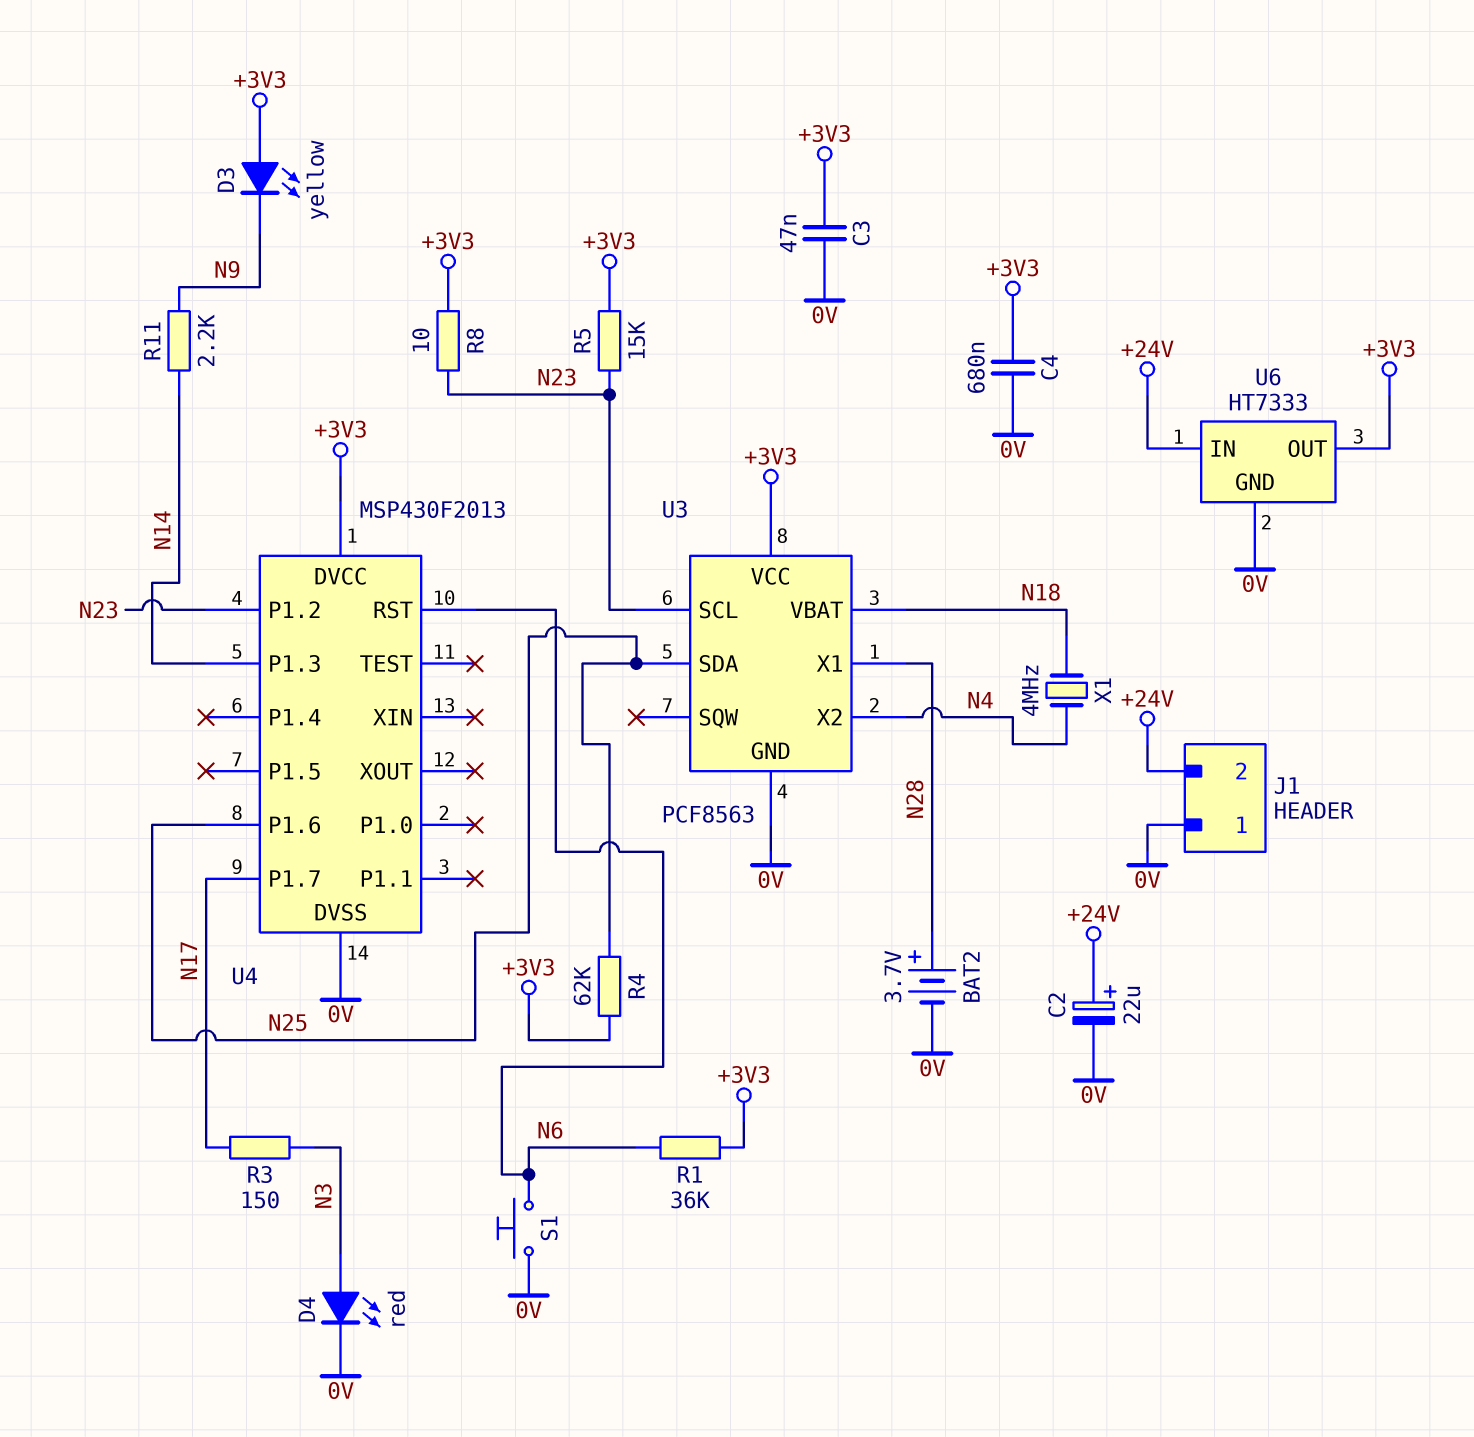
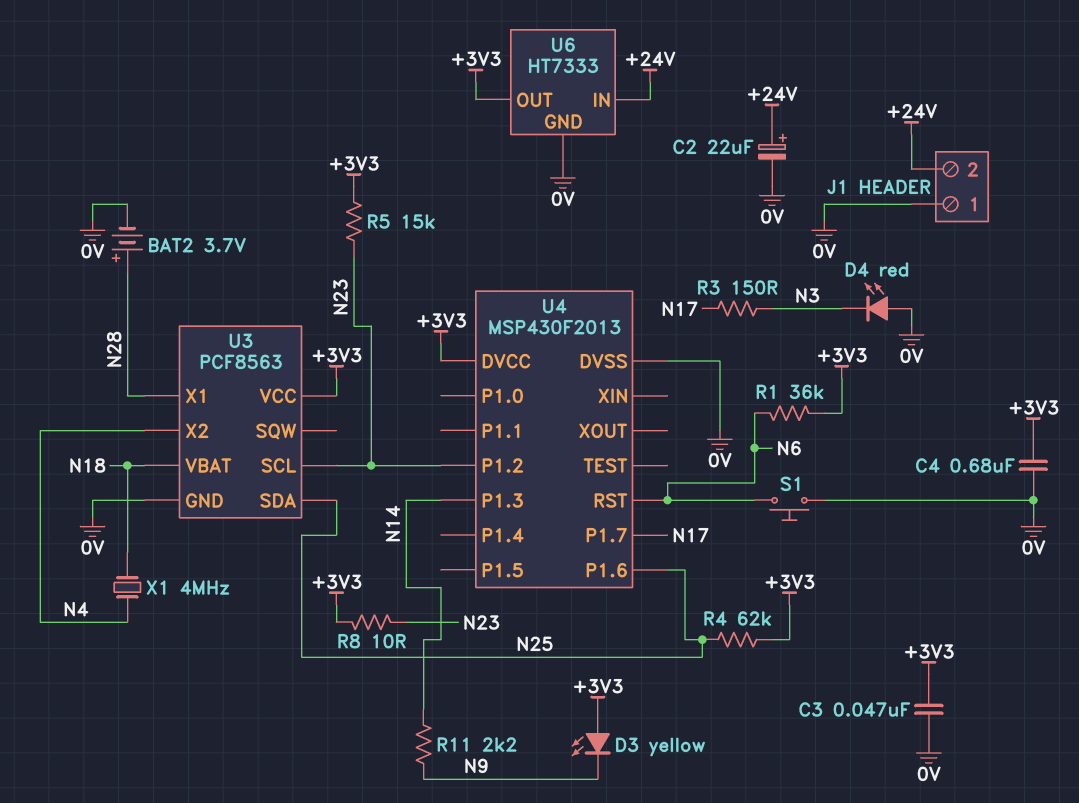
D4: LED red (A N3, K 0V) -> LED red (A 0V, K N3)

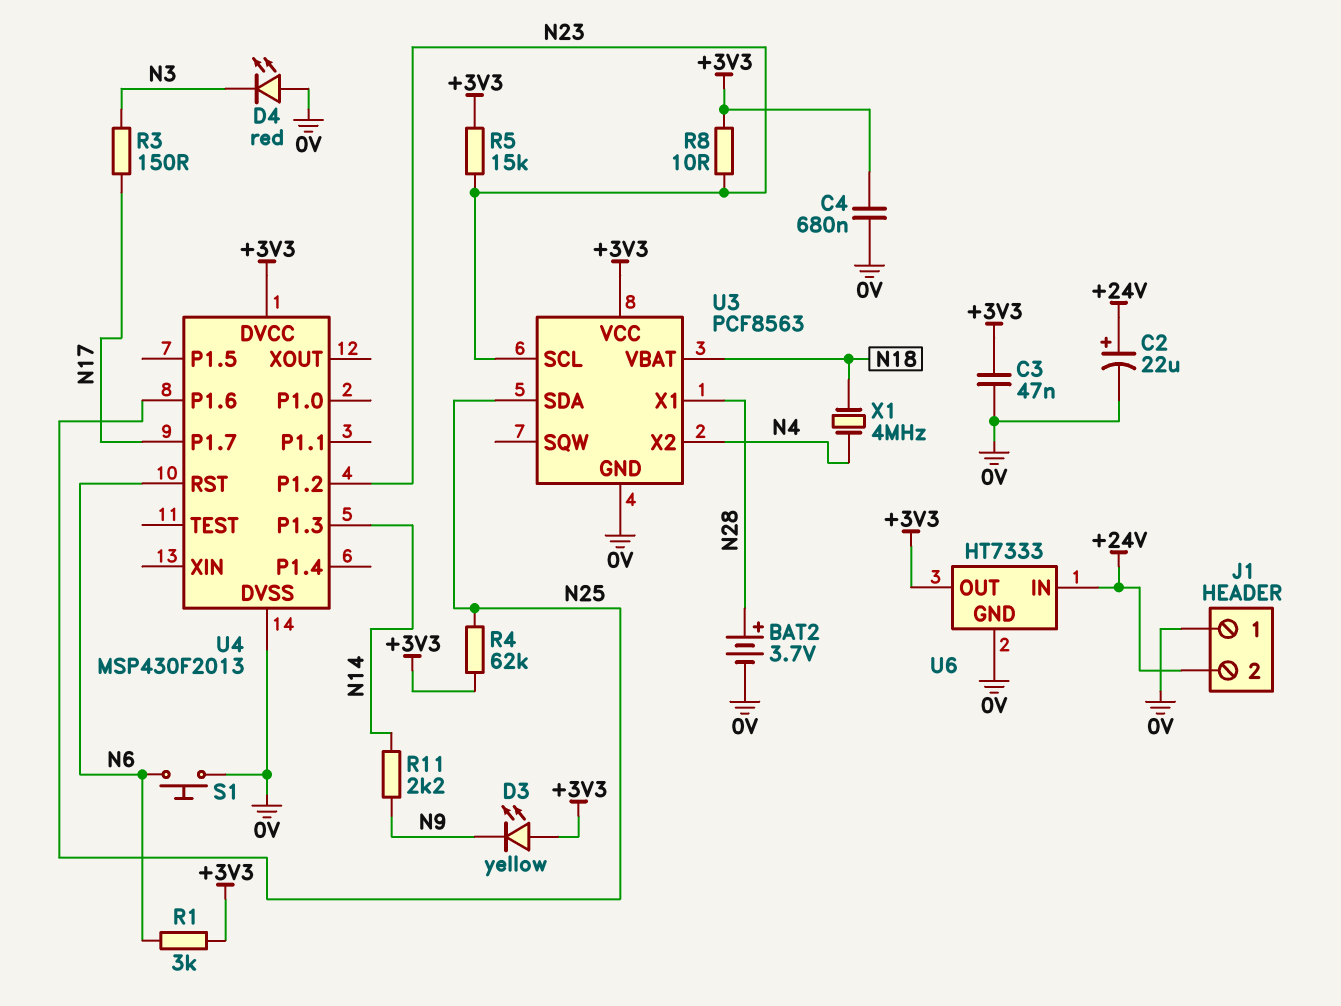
R1: 36k (+3V3, N6) -> 3k (+3V3, N6)

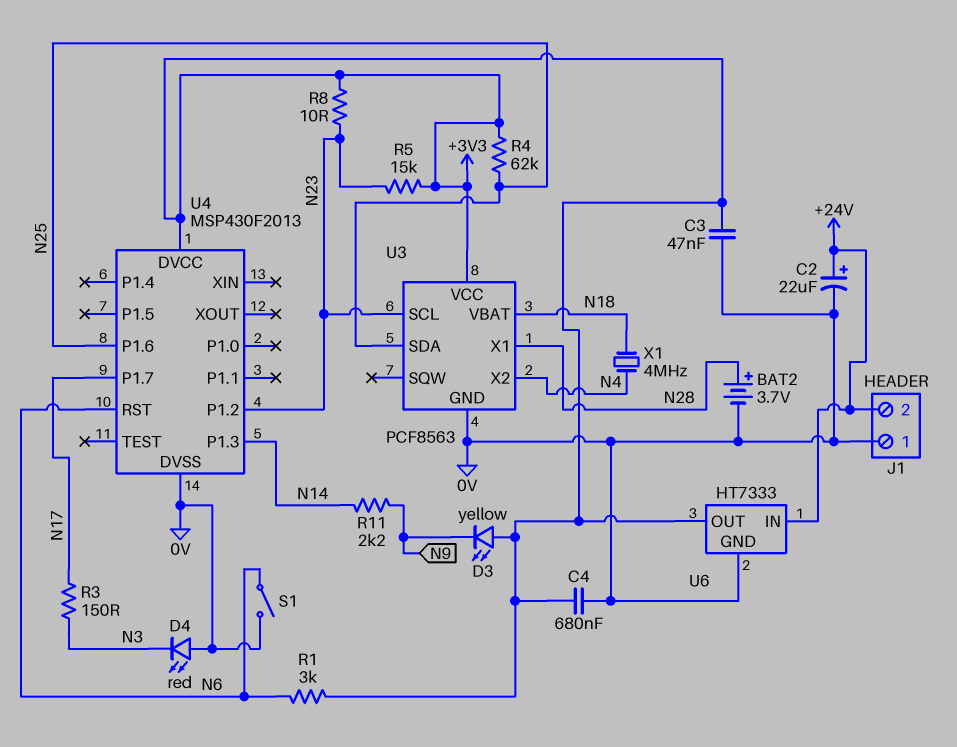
S1: button (0V, N6) -> switch (0V, N6)

